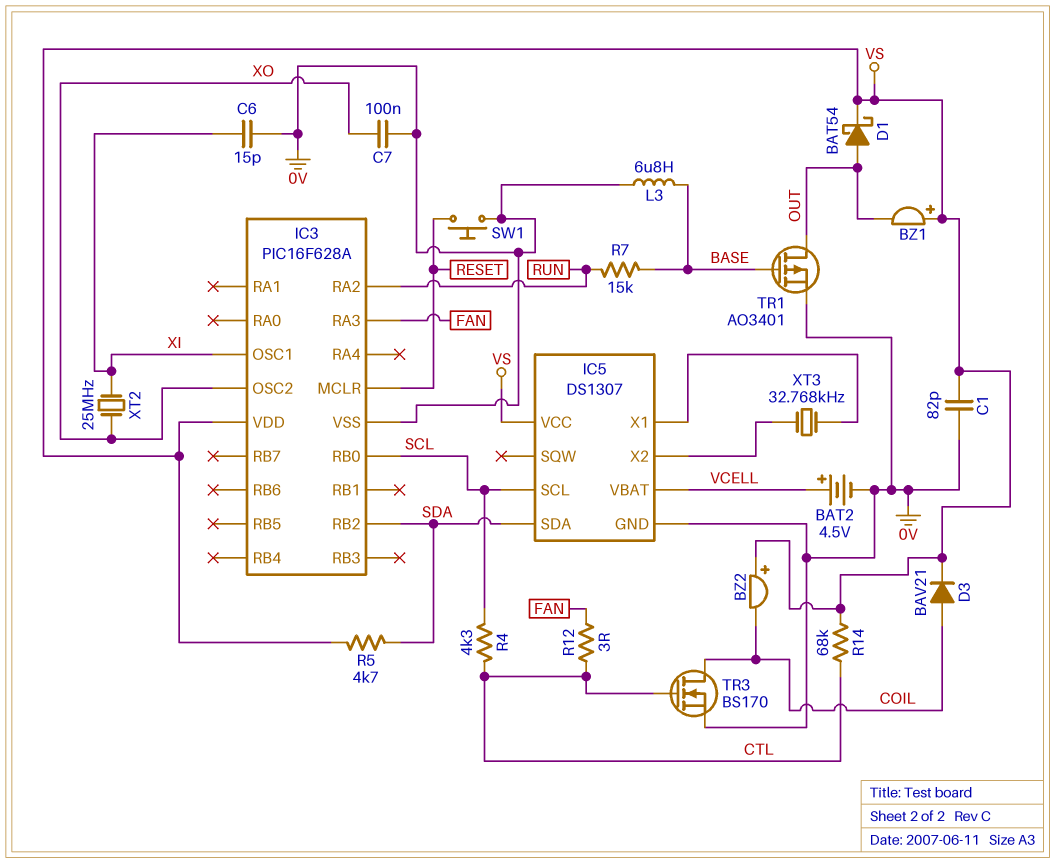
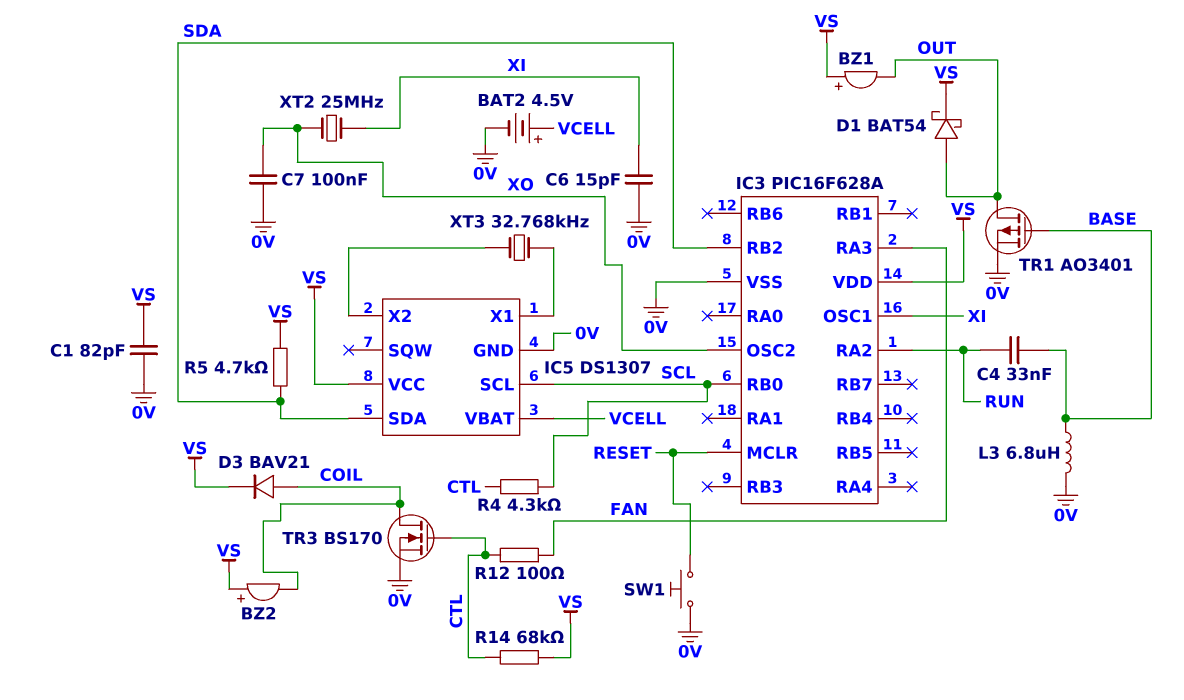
C4: none -> 33nF (BASE, RUN)
R7: 15k (BASE, RUN) -> none
R12: 3 (CTL, FAN) -> 100 (CTL, FAN)

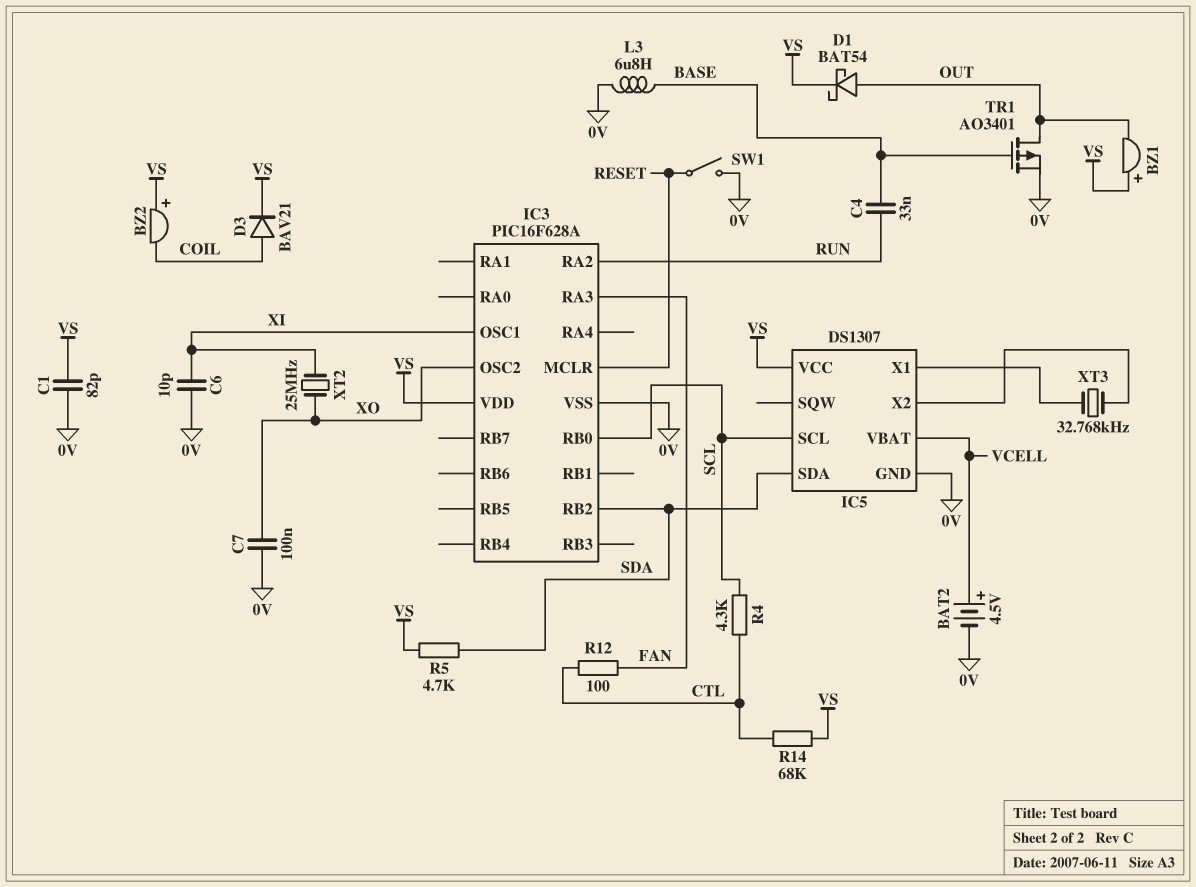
C6: 15pF (0V, XI) -> 10pF (0V, XI)
SW1: button (0V, RESET) -> switch (0V, RESET)
TR3: NMOS BS170 (G CTL, D COIL, S 0V) -> none

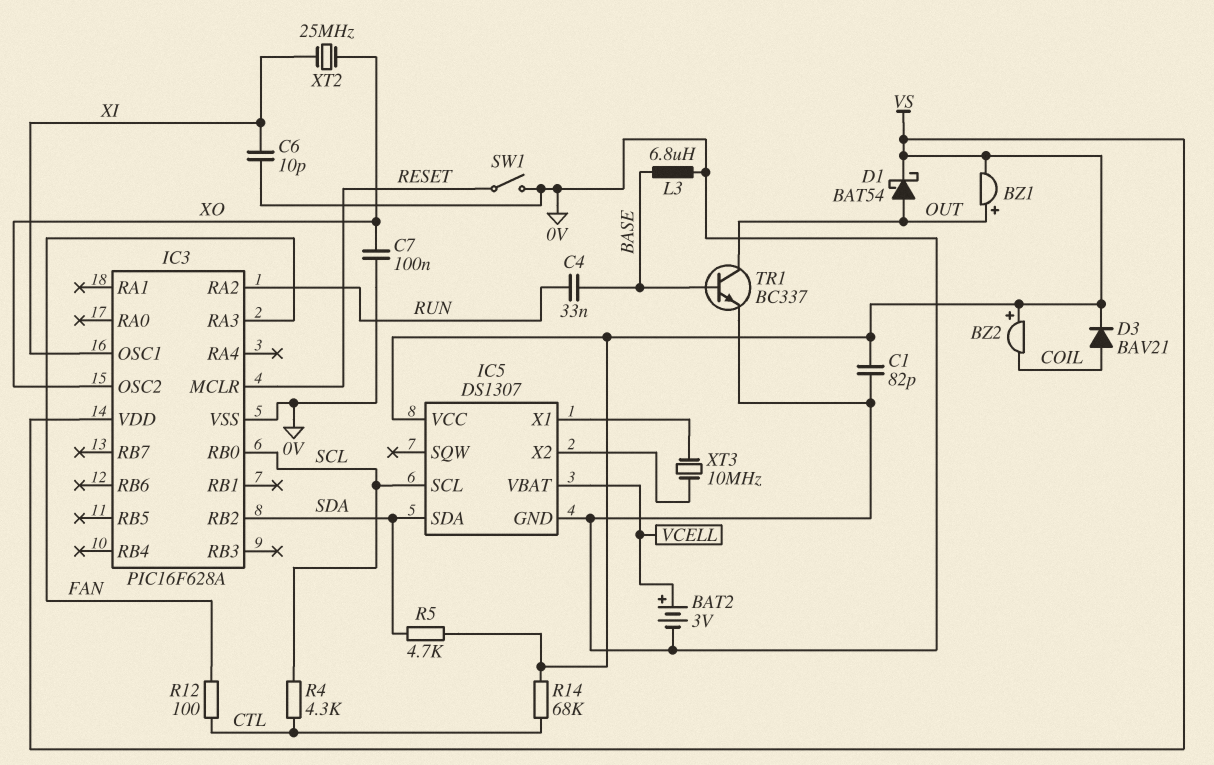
BAT2: 4.5V (plus VCELL, minus 0V) -> 3V (plus VCELL, minus 0V)
BZ1: buzzer (plus VS, minus OUT) -> buzzer (plus OUT, minus VS)
TR1: PMOS AO3401 (G BASE, D OUT, S 0V) -> NPN BC337 (B BASE, C OUT, E 0V)
XT3: 32.768kHz (IC5/X1, IC5/X2) -> 10MHz (IC5/X1, IC5/X2)

